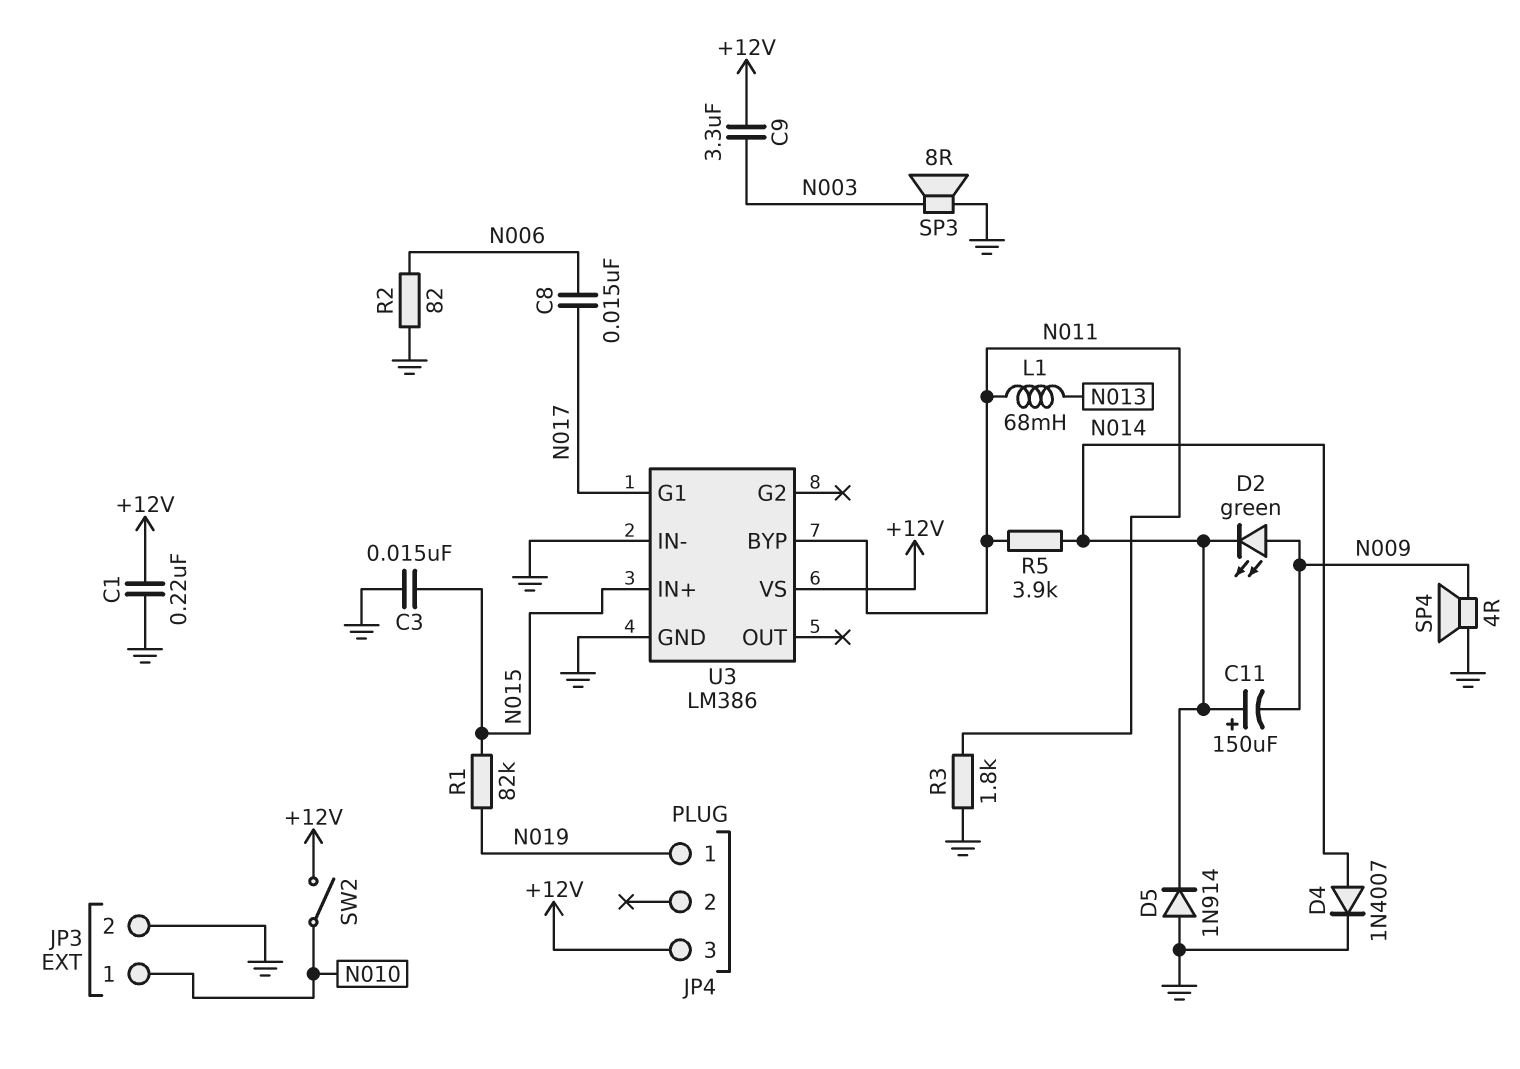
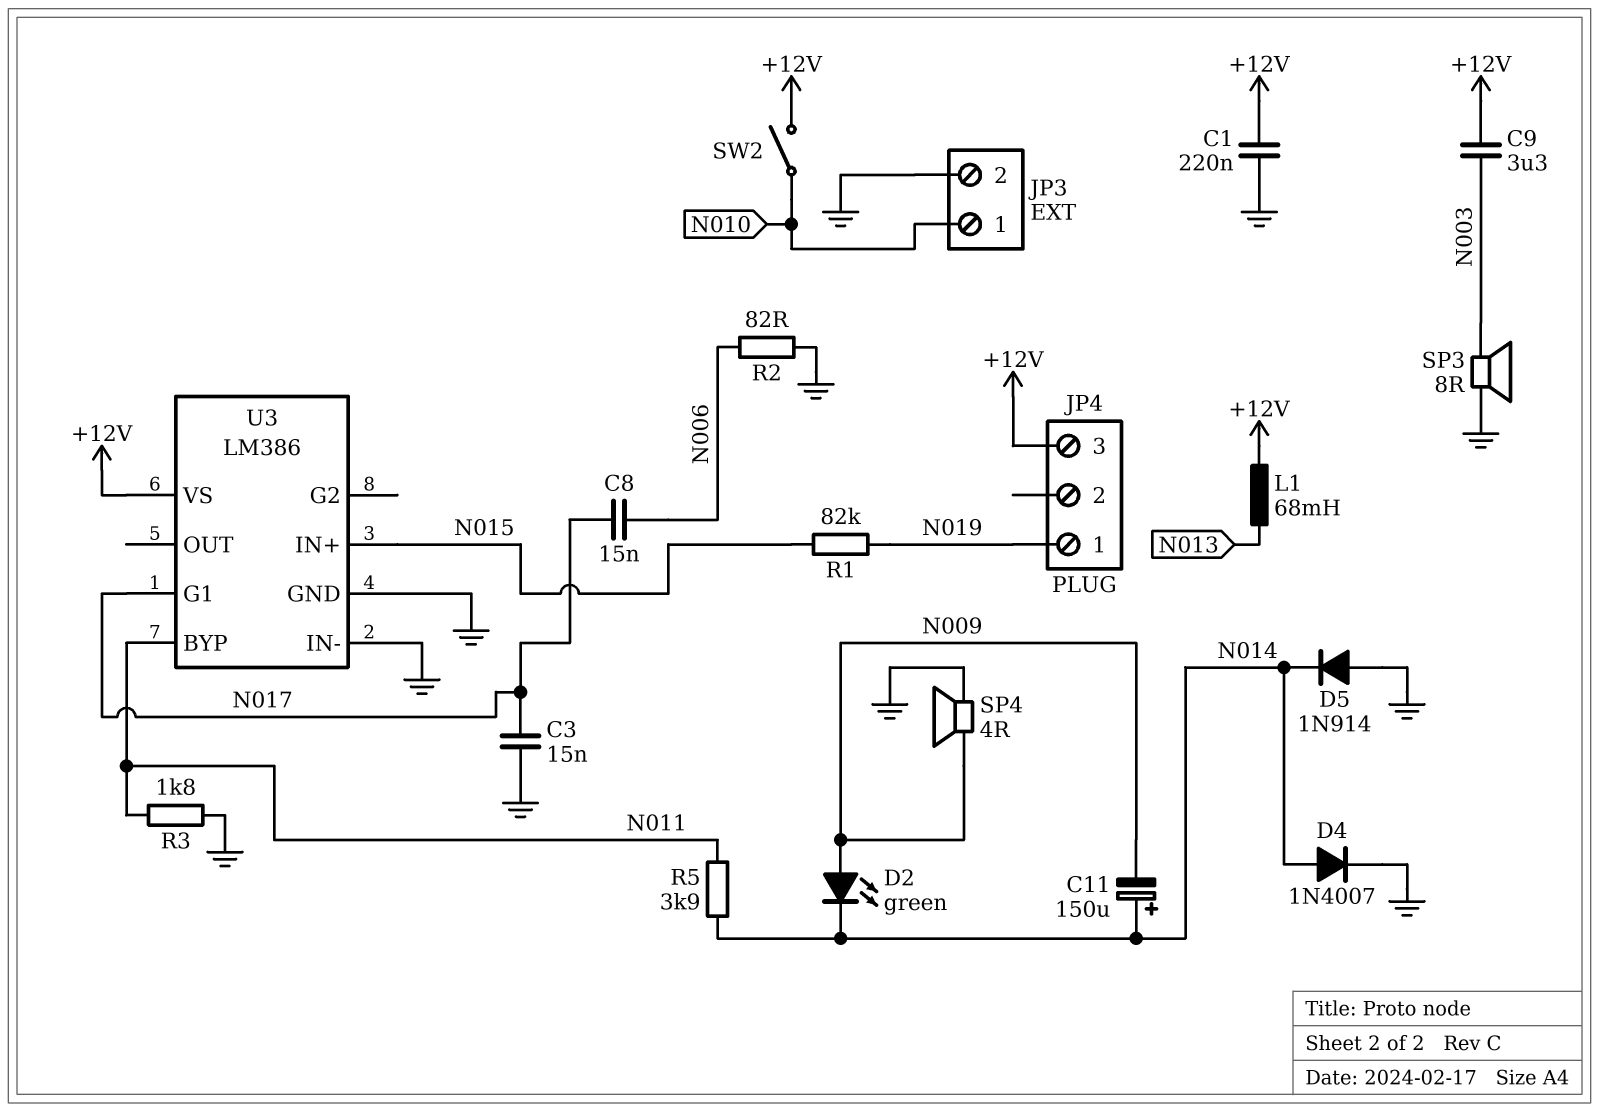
C3: 15nF (GND, N015) -> 15nF (GND, N017)
L1: 68mH (N011, N013) -> 68mH (+12V, N013)

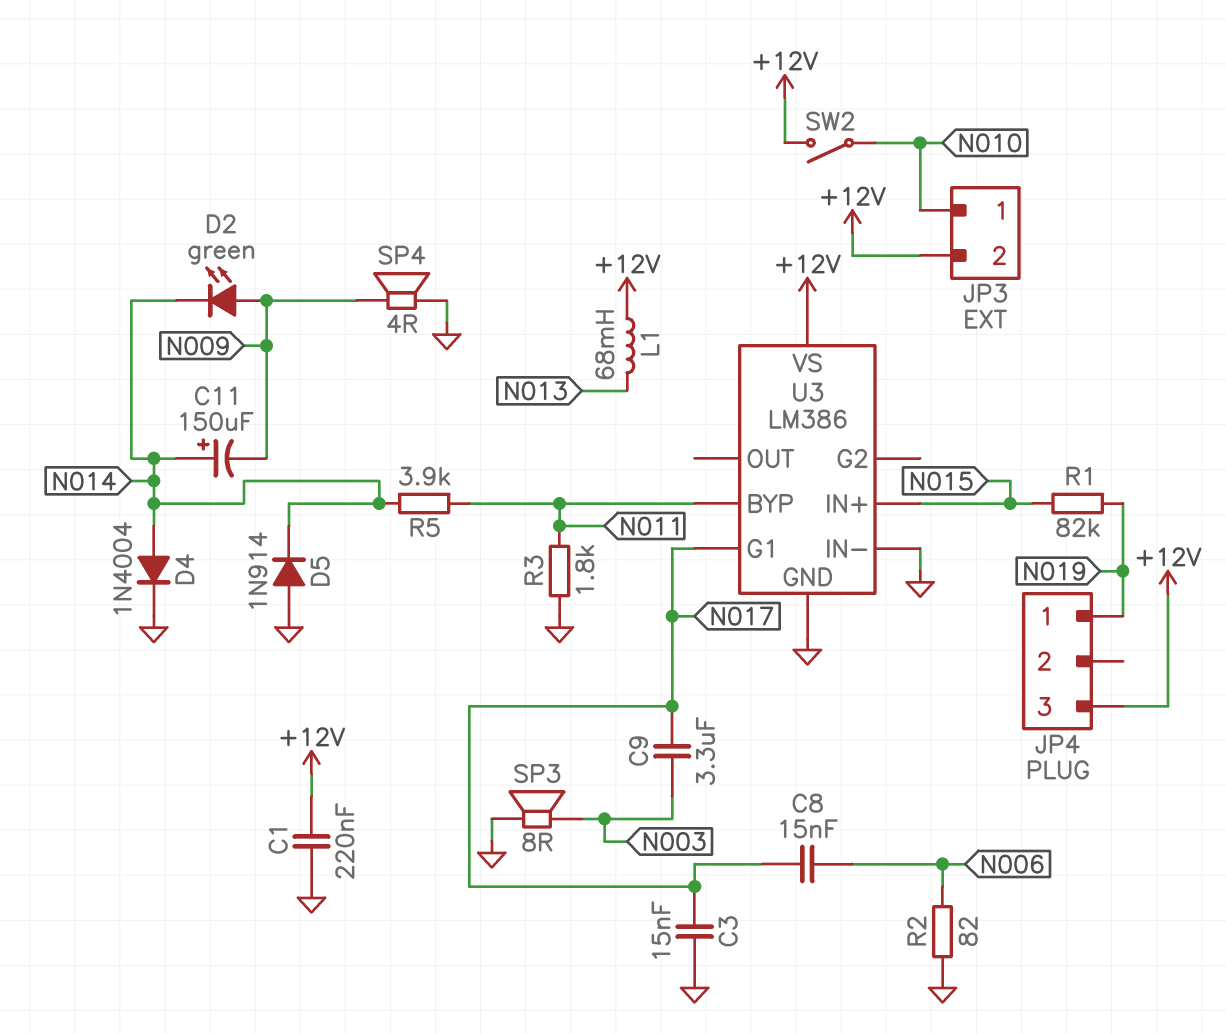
C9: 3.3uF (+12V, N003) -> 3.3uF (N003, N017)
D4: diode 1N4007 (A N014, K GND) -> diode 1N4004 (A N014, K GND)
JP3 pin 2: GND -> +12V

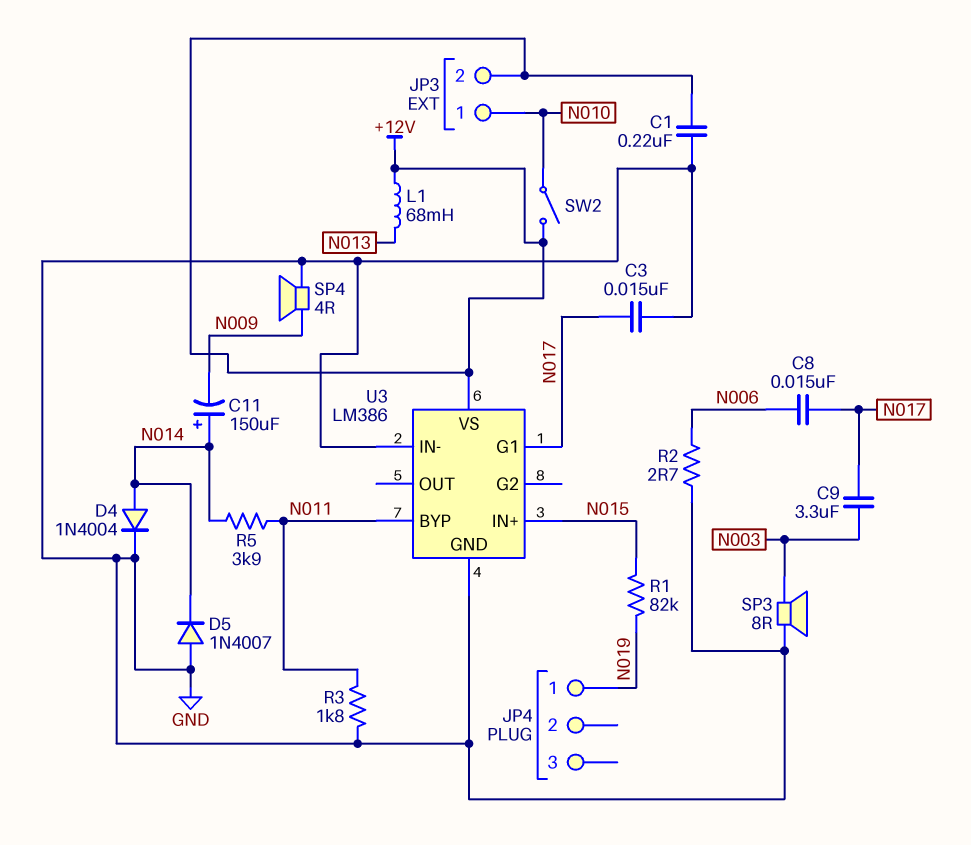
D2: LED green (A N009, K N014) -> none
D5: diode 1N914 (A GND, K N014) -> diode 1N4007 (A GND, K N014)
JP4 pin 3: +12V -> none
R2: 82 (GND, N006) -> 2.7 (GND, N006)

